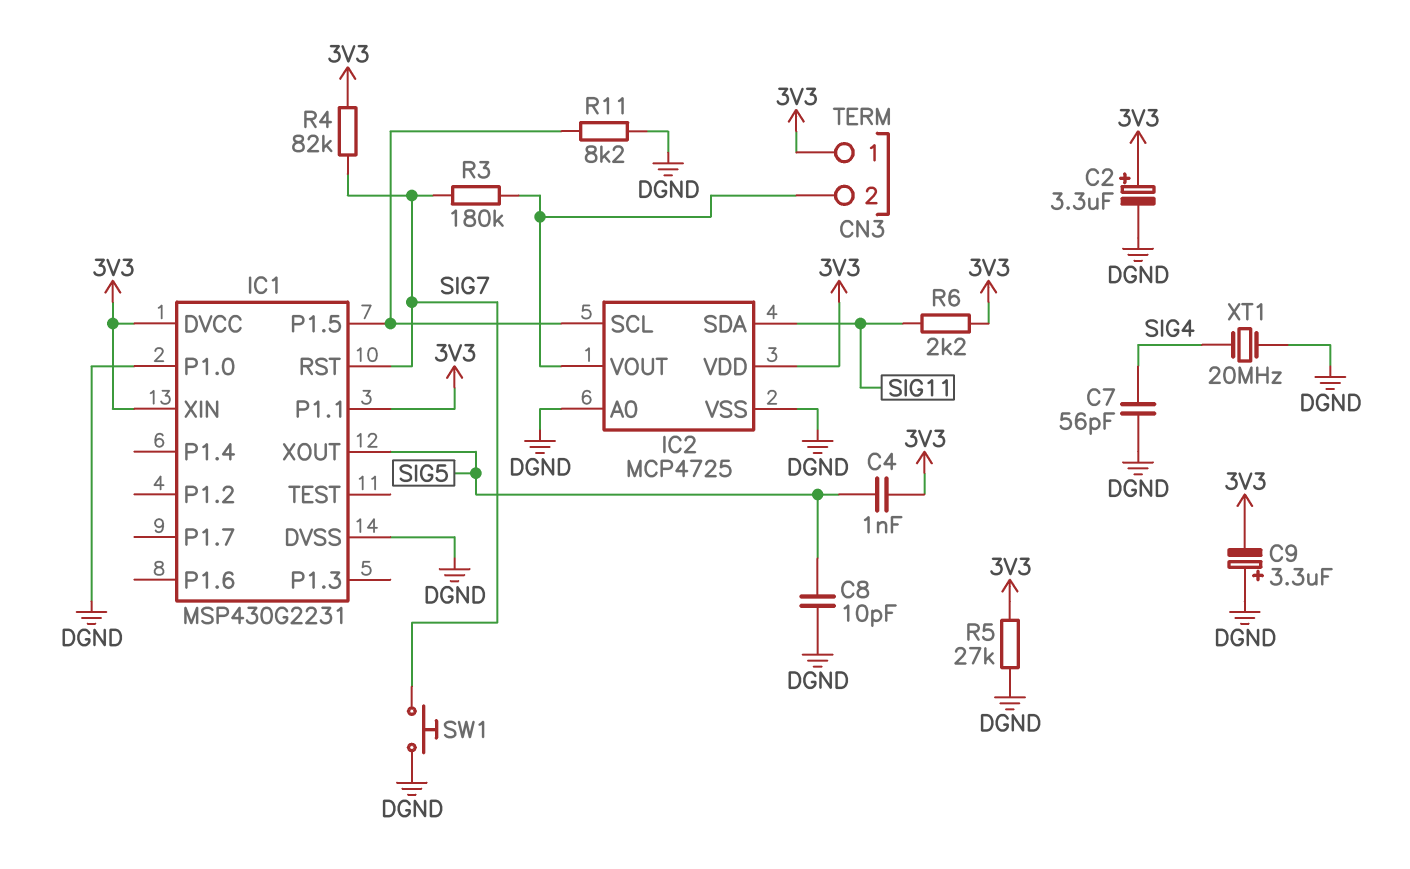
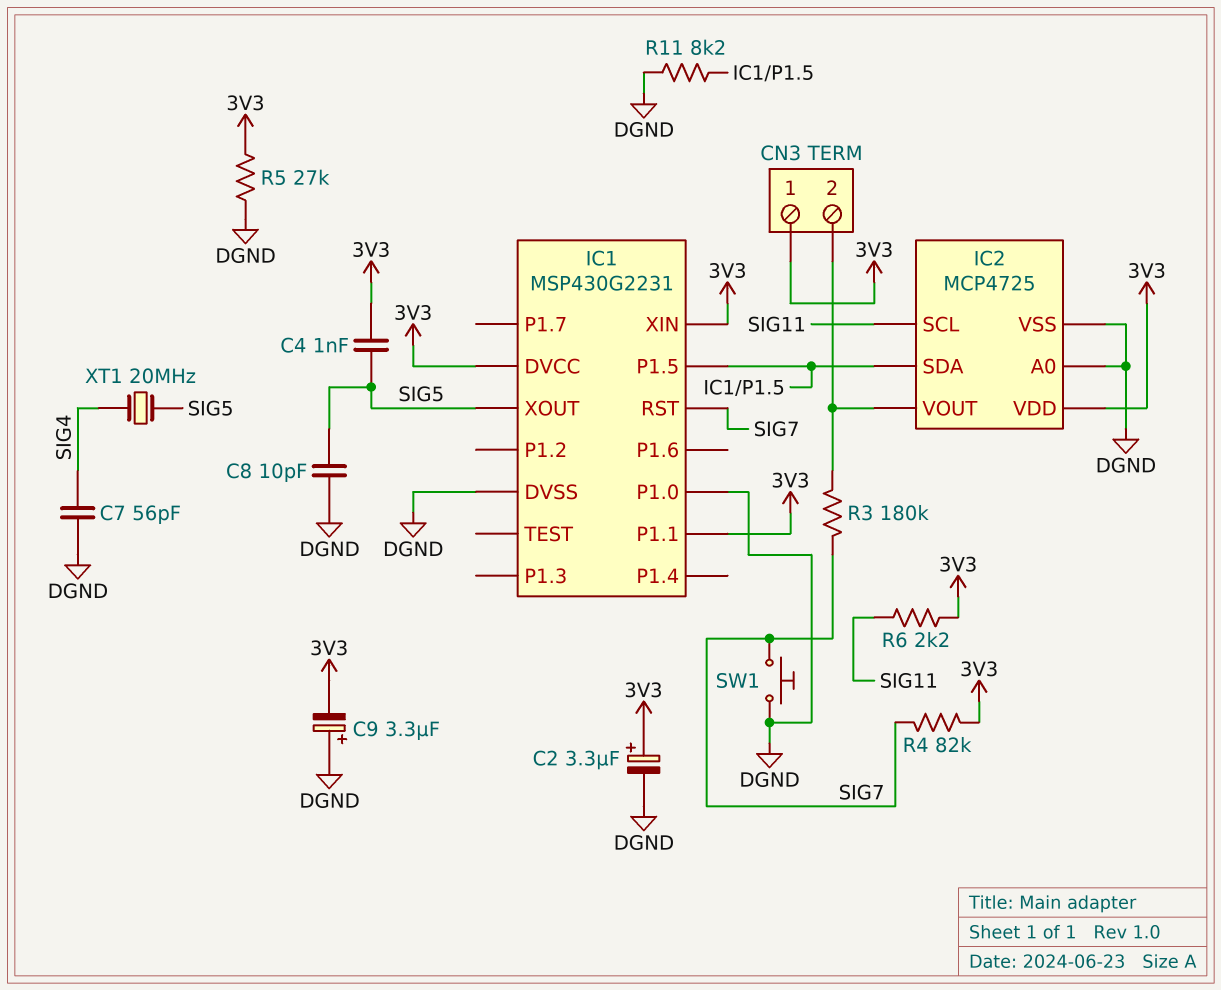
IC2 pin SCL: IC1/P1.5 -> SIG11
IC2 pin SDA: SIG11 -> IC1/P1.5
XT1: 20MHz (DGND, SIG4) -> 20MHz (SIG4, SIG5)

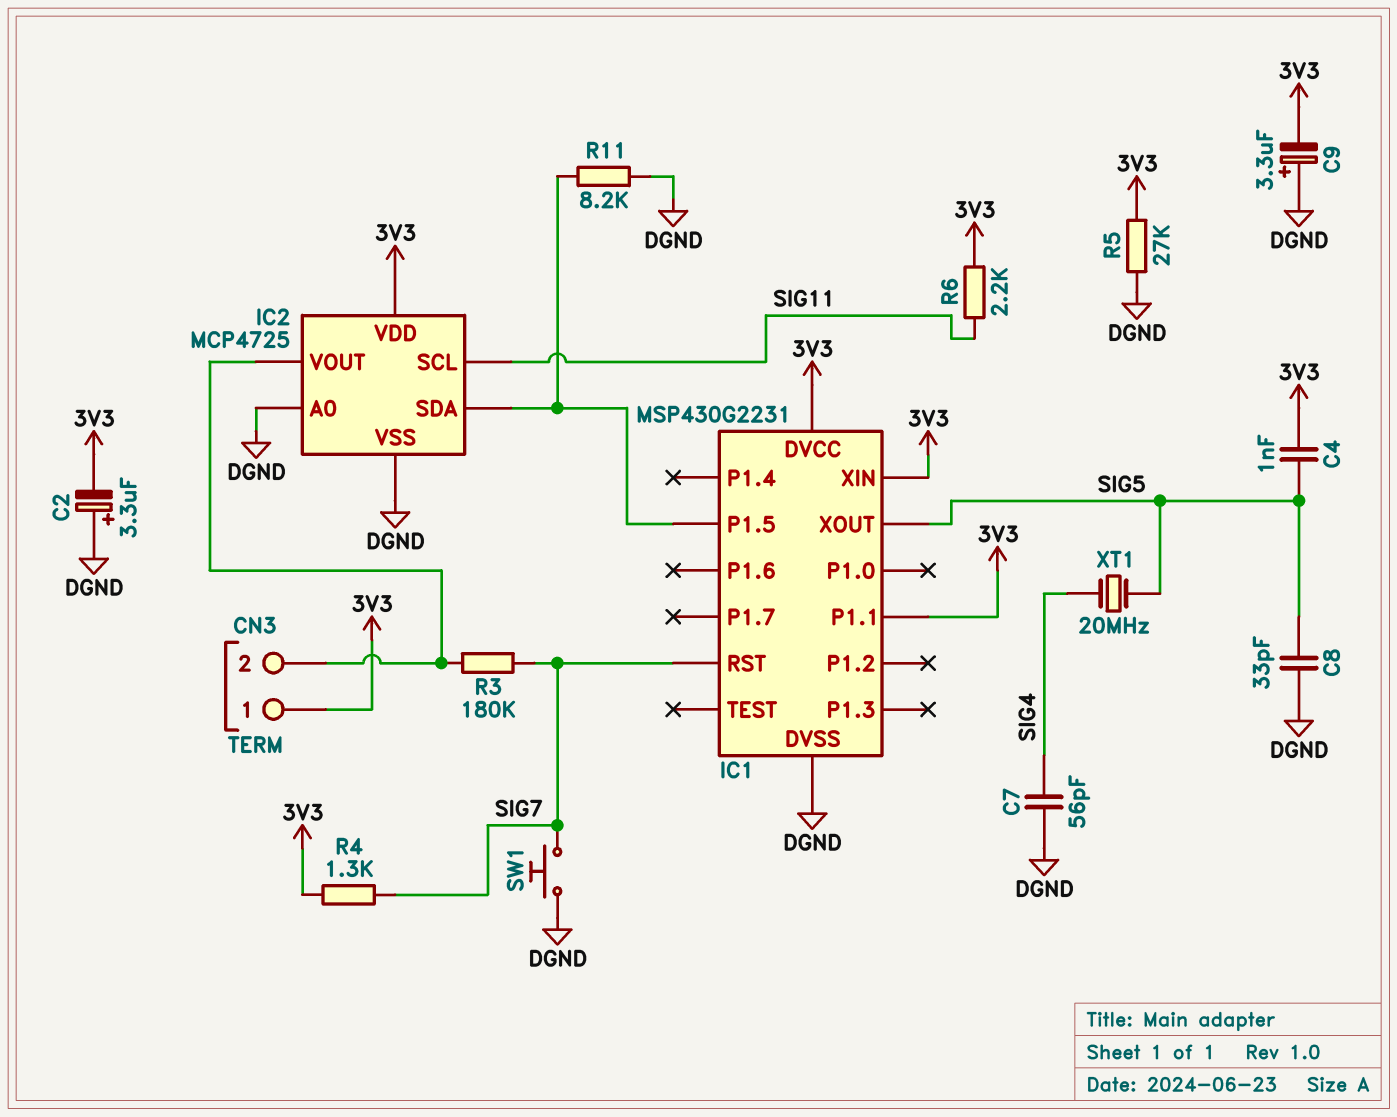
C2: 3.3uF (plus 3V3, minus DGND) -> 3.3uF (plus DGND, minus 3V3)
C8: 10pF (DGND, SIG5) -> 33pF (DGND, SIG5)
IC1 pin P1.0: DGND -> none
R4: 82k (3V3, SIG7) -> 1.3k (3V3, SIG7)

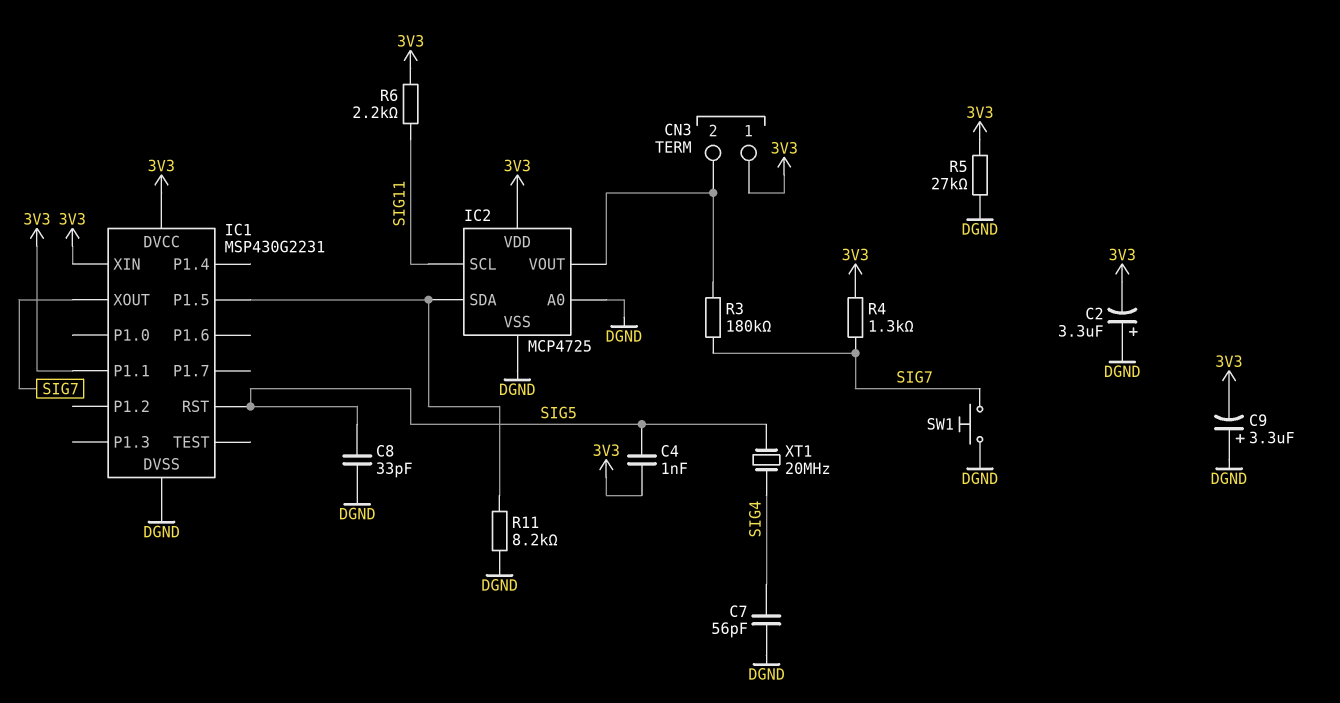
IC1 pin RST: SIG7 -> SIG5
IC1 pin XOUT: SIG5 -> SIG7

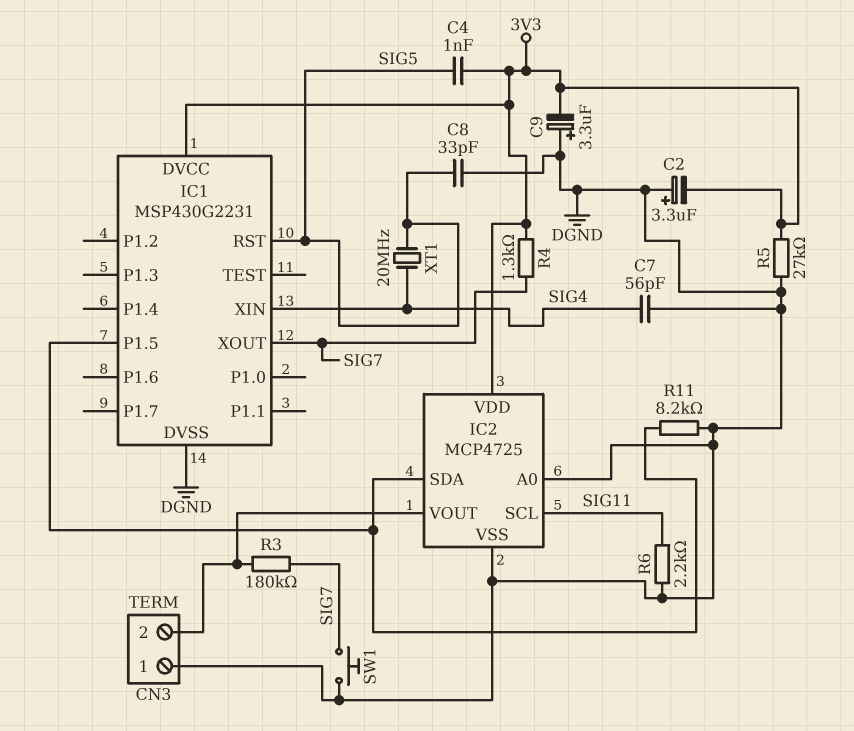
CN3 pin 1: 3V3 -> DGND
IC1 pin P1.1: 3V3 -> none
IC1 pin XIN: 3V3 -> SIG4
R6: 2.2k (3V3, SIG11) -> 2.2k (DGND, SIG11)

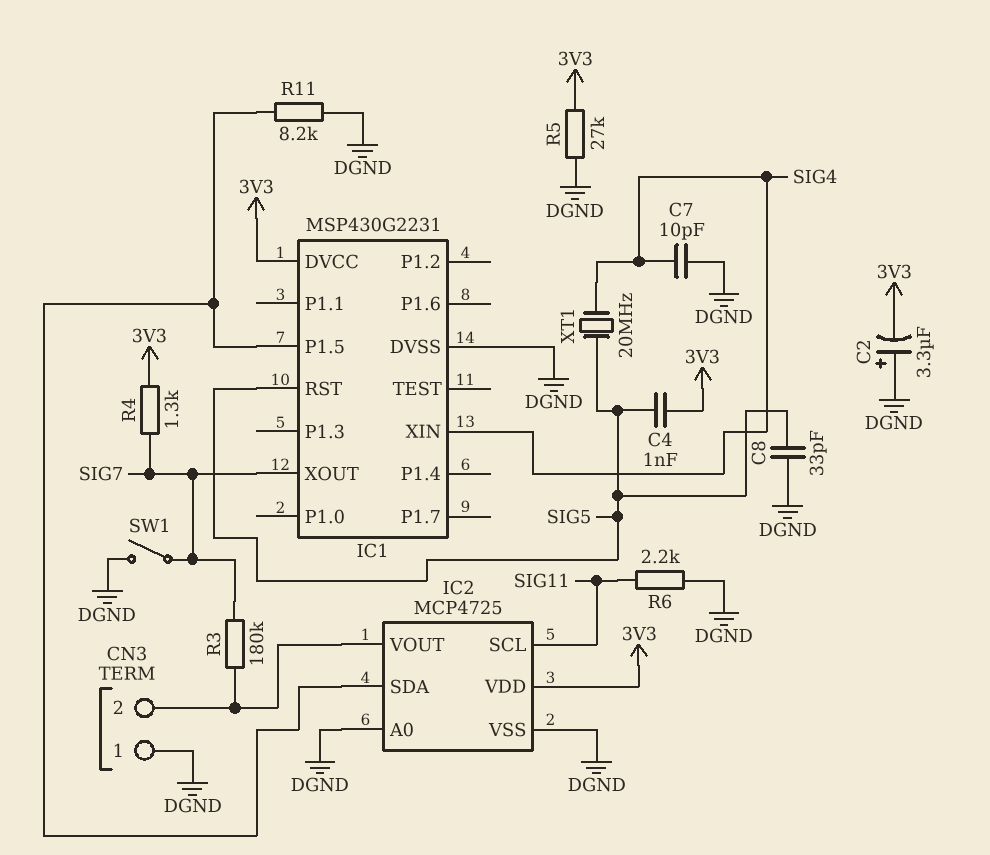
C7: 56pF (DGND, SIG4) -> 10pF (DGND, SIG4)
C9: 3.3uF (plus DGND, minus 3V3) -> none
SW1: button (DGND, SIG7) -> switch (DGND, SIG7)

